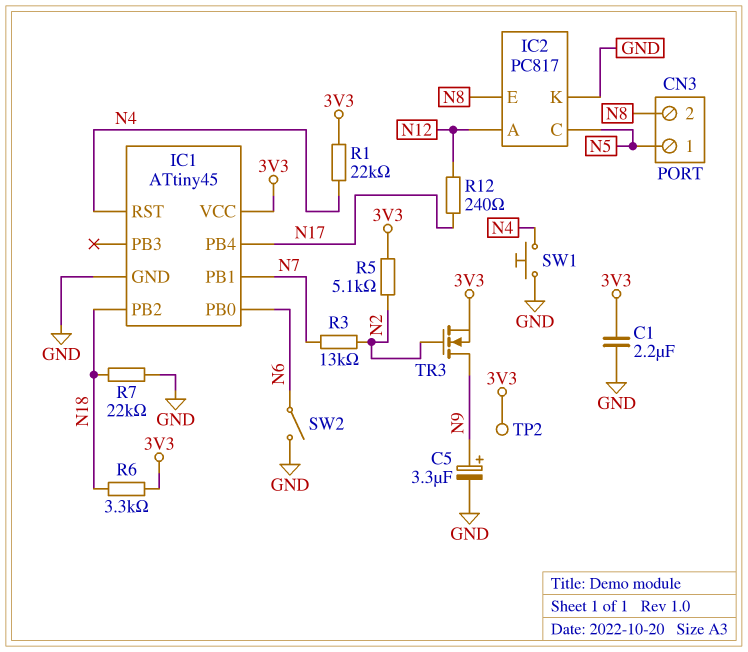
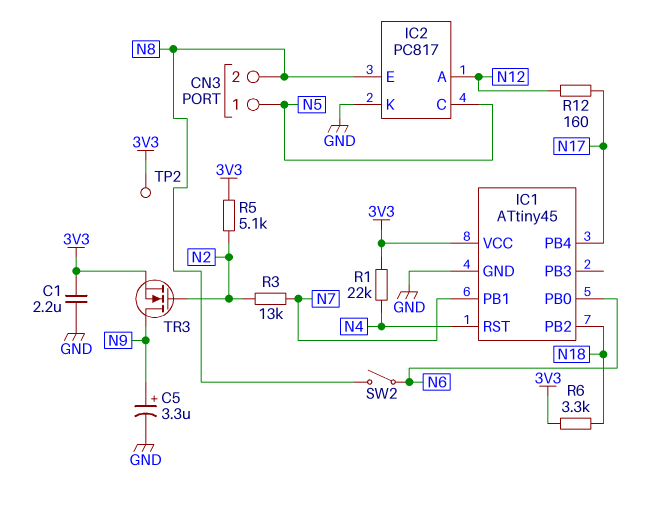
R7: 22k (GND, N18) -> none
R12: 240 (N12, N17) -> 160 (N12, N17)
SW1: button (GND, N4) -> none
SW2: switch (GND, N6) -> switch (N6, N8)

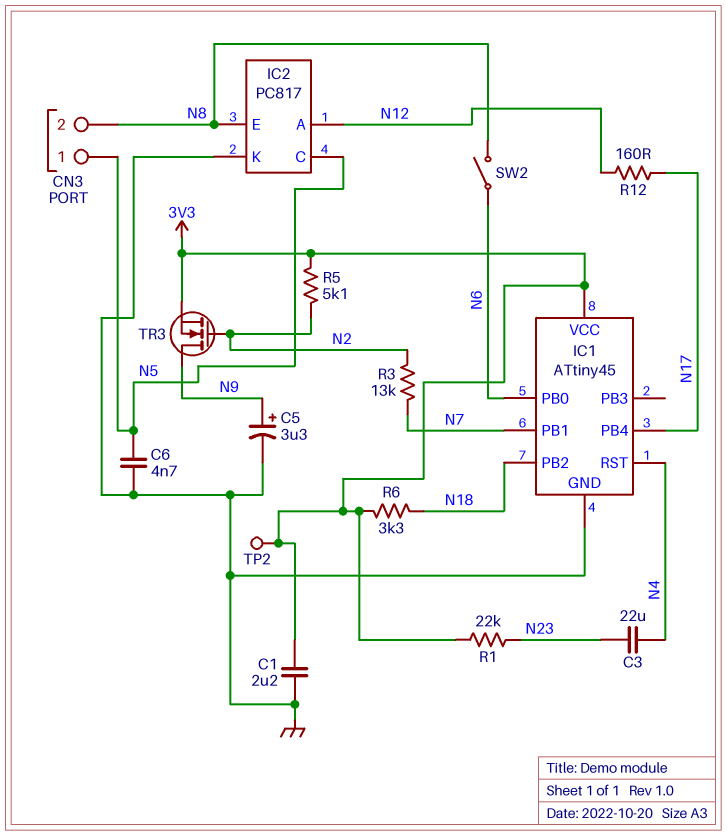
C3: none -> 22uF (N4, N23)
C6: none -> 4.7nF (GND, N5)
R1: 22k (3V3, N4) -> 22k (3V3, N23)

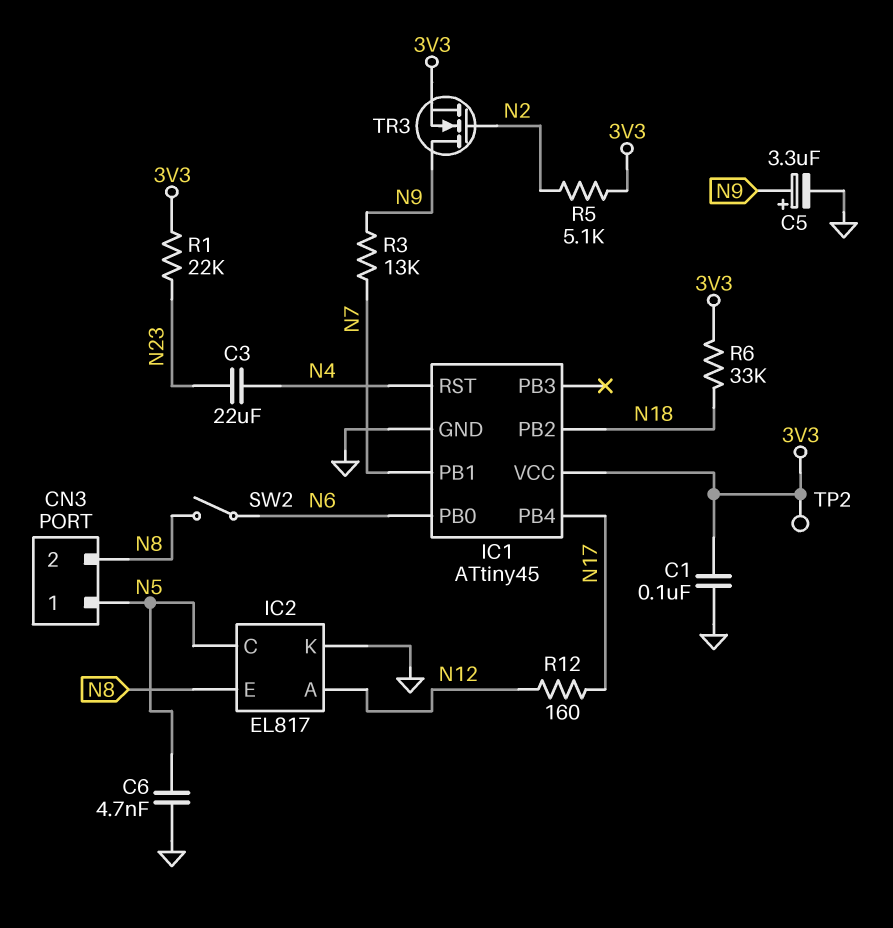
C1: 2.2uF (3V3, GND) -> 100nF (3V3, GND)
IC2: PC817 -> EL817
R3: 13k (N2, N7) -> 13k (N7, N9)
R6: 3.3k (3V3, N18) -> 33k (3V3, N18)

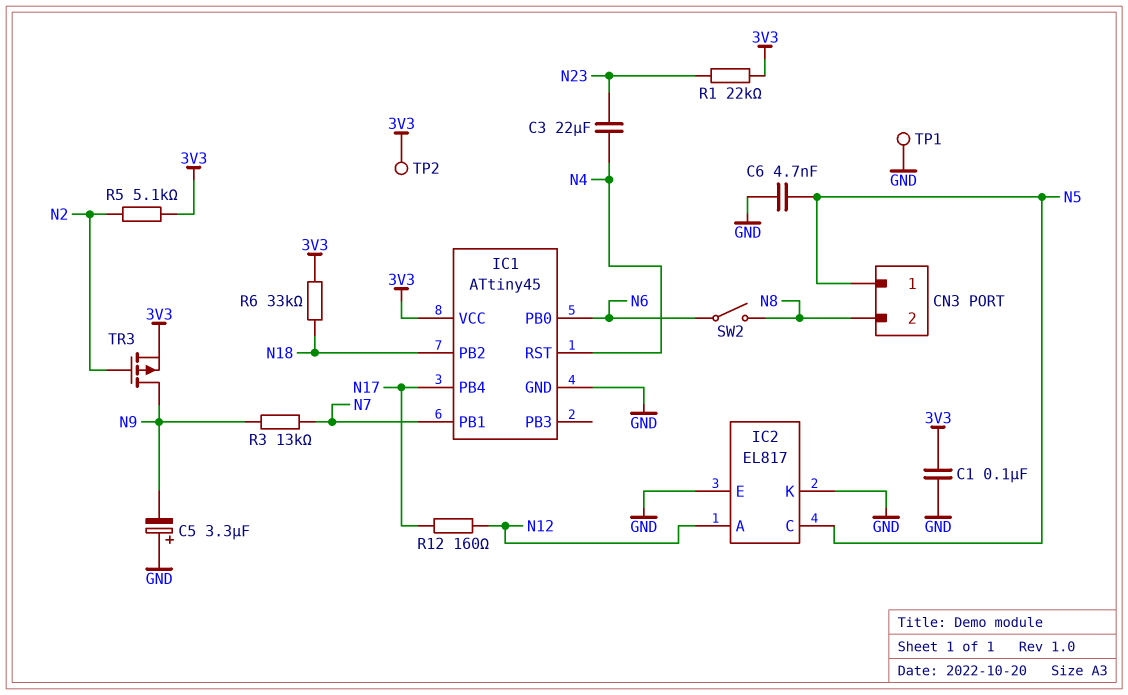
C5: 3.3uF (plus N9, minus GND) -> 3.3uF (plus GND, minus N9)
IC2 pin E: N8 -> GND
TP1: none -> test point (GND)
TR3: NMOS (G N2, D N9, S 3V3) -> PMOS (G N2, D N9, S 3V3)

